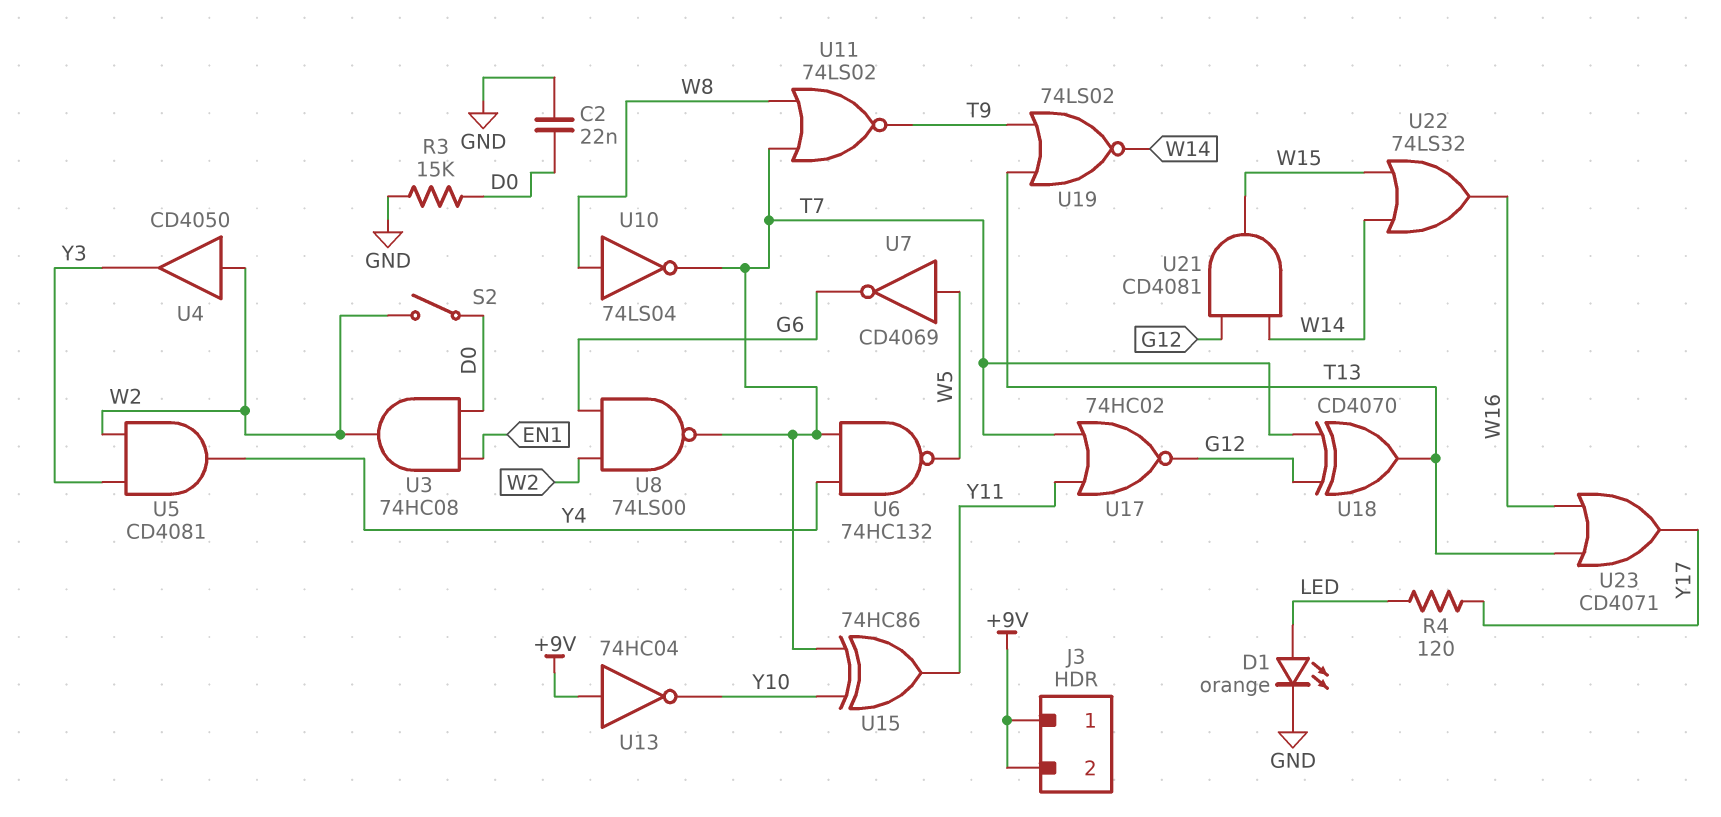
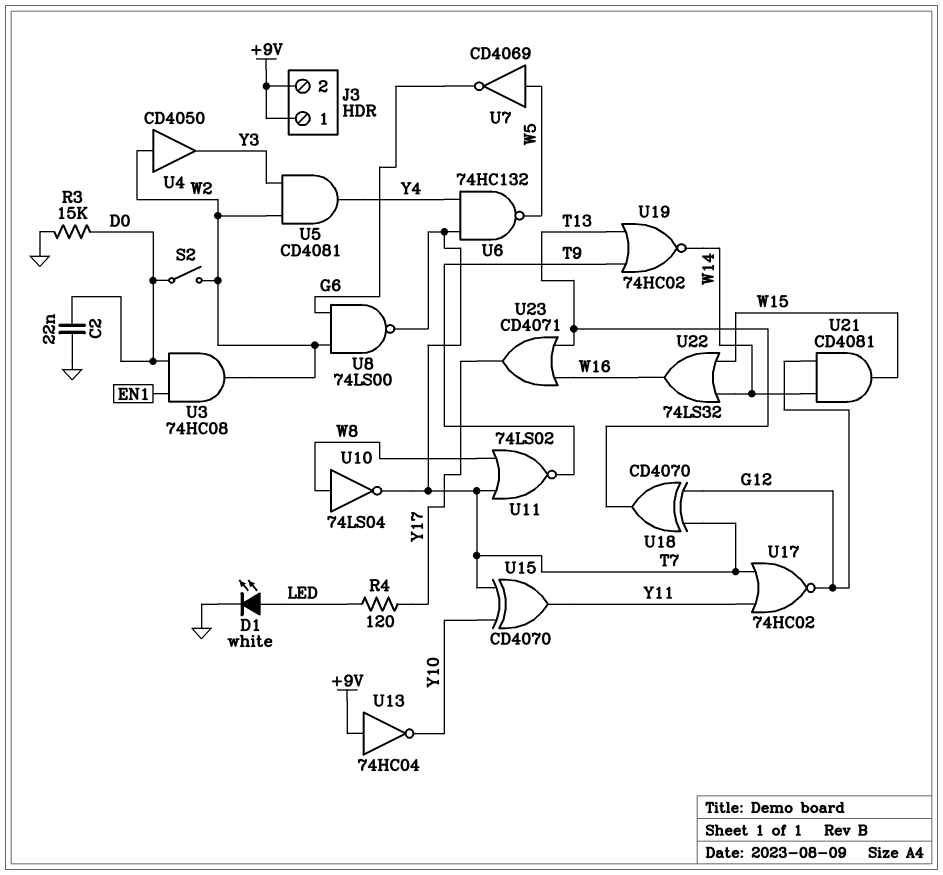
D1: LED orange (A LED, K GND) -> LED white (A LED, K GND)
U15: XOR 74HC86 (in T7, in Y10, out Y11) -> XOR CD4070 (in T7, in Y10, out Y11)
U19: NOR 74LS02 (in T9, in T13, out W14) -> NOR 74HC02 (in T9, in T13, out W14)

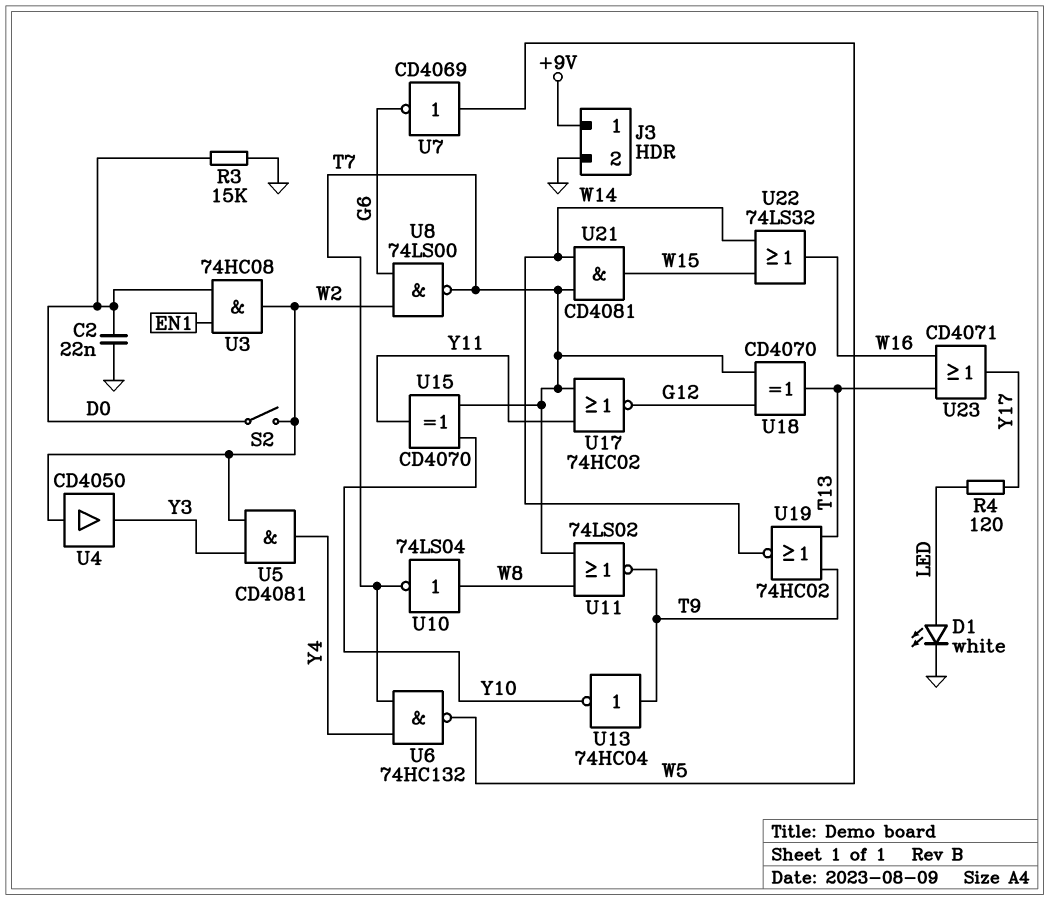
J3 pin 2: +9V -> GND
U13: NOT 74HC04 (in +9V, out Y10) -> NOT 74HC04 (in T9, out Y10)
U21: AND CD4081 (in G12, in W14, out W15) -> AND CD4081 (in T7, in W14, out W15)

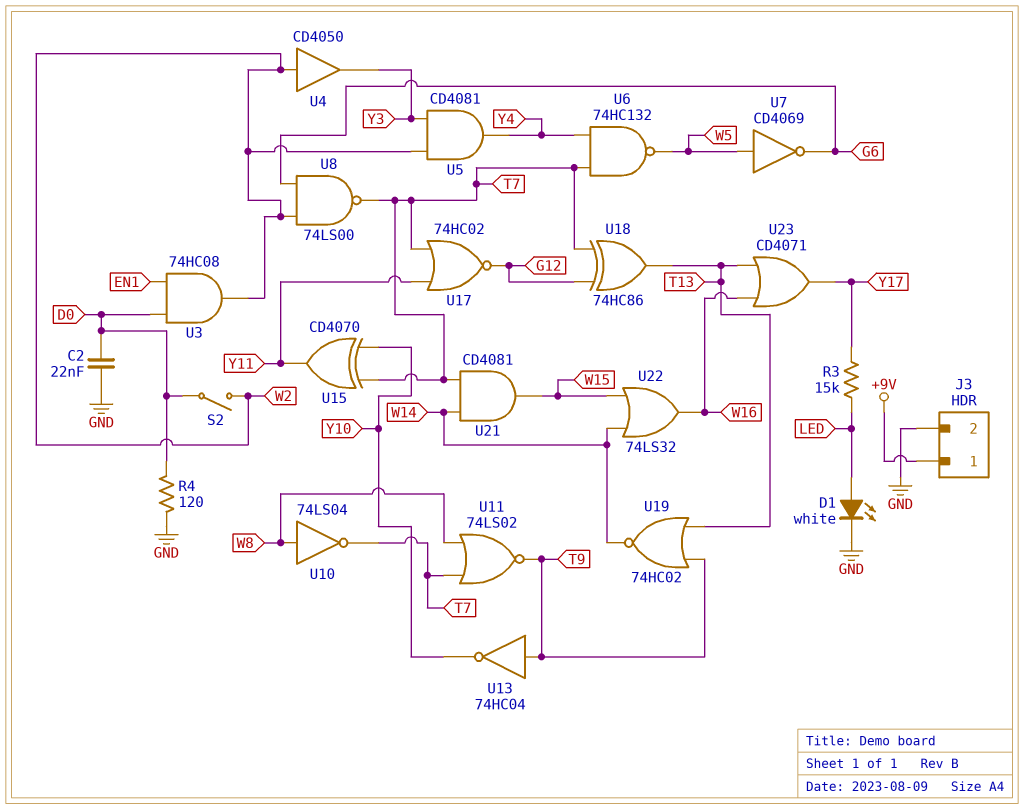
R3: 15k (D0, GND) -> 15k (LED, Y17)
R4: 120 (LED, Y17) -> 120 (D0, GND)
U18: XOR CD4070 (in G12, in T7, out T13) -> XOR 74HC86 (in G12, in T7, out T13)

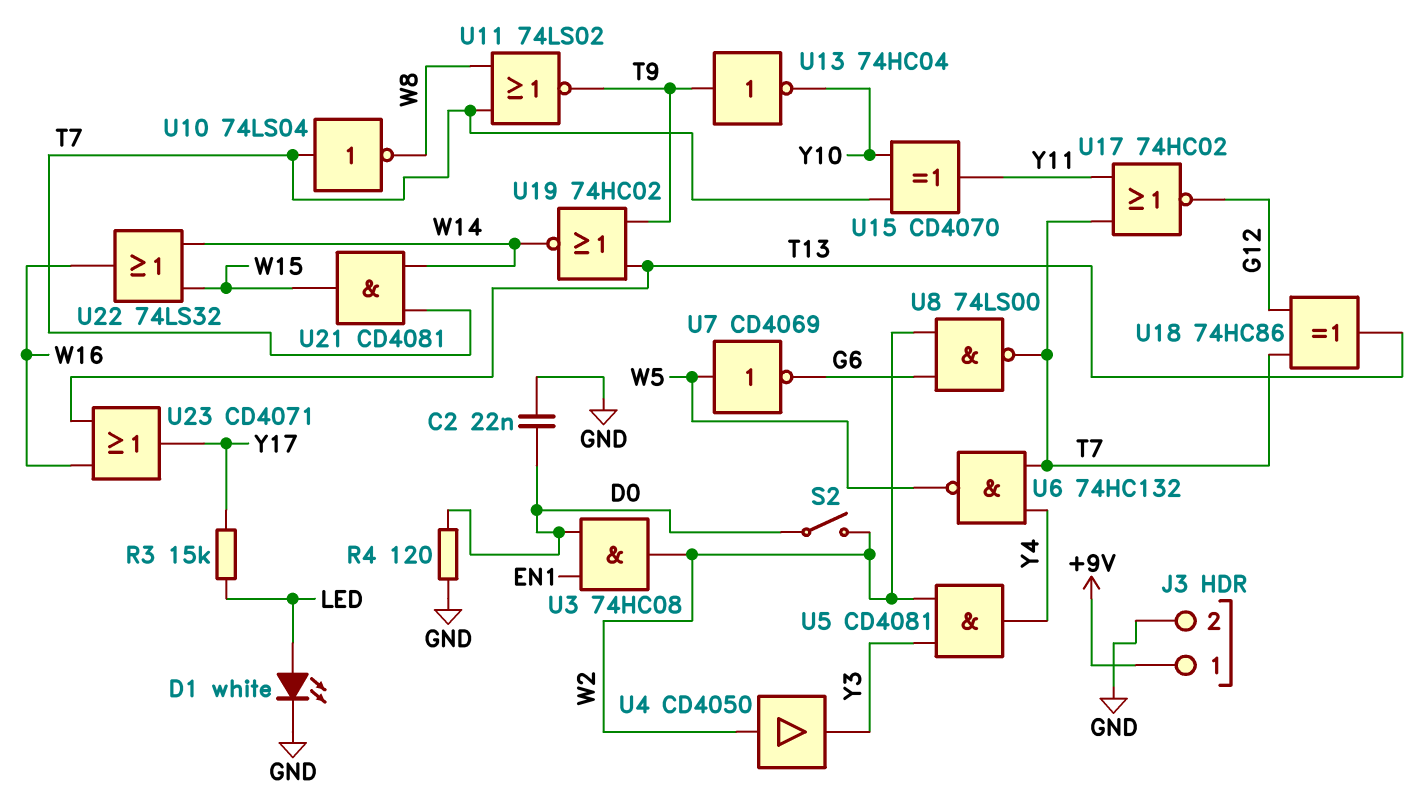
U10: NOT 74LS04 (in W8, out T7) -> NOT 74LS04 (in T7, out W8)

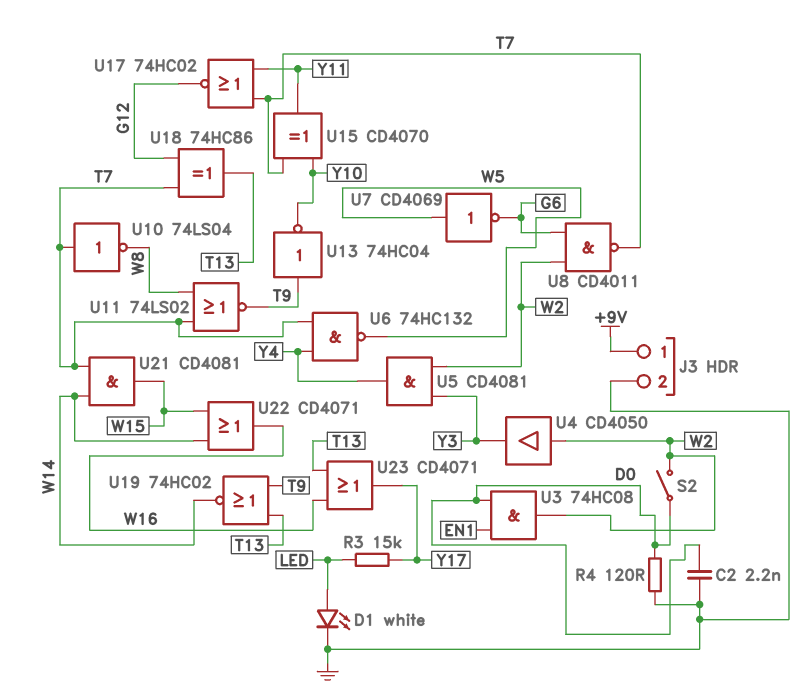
C2: 22nF (D0, GND) -> 2.2nF (D0, GND)
U8: NAND 74LS00 (in G6, in W2, out T7) -> NAND CD4011 (in G6, in W2, out T7)
U22: OR 74LS32 (in W14, in W15, out W16) -> OR CD4071 (in W14, in W15, out W16)

